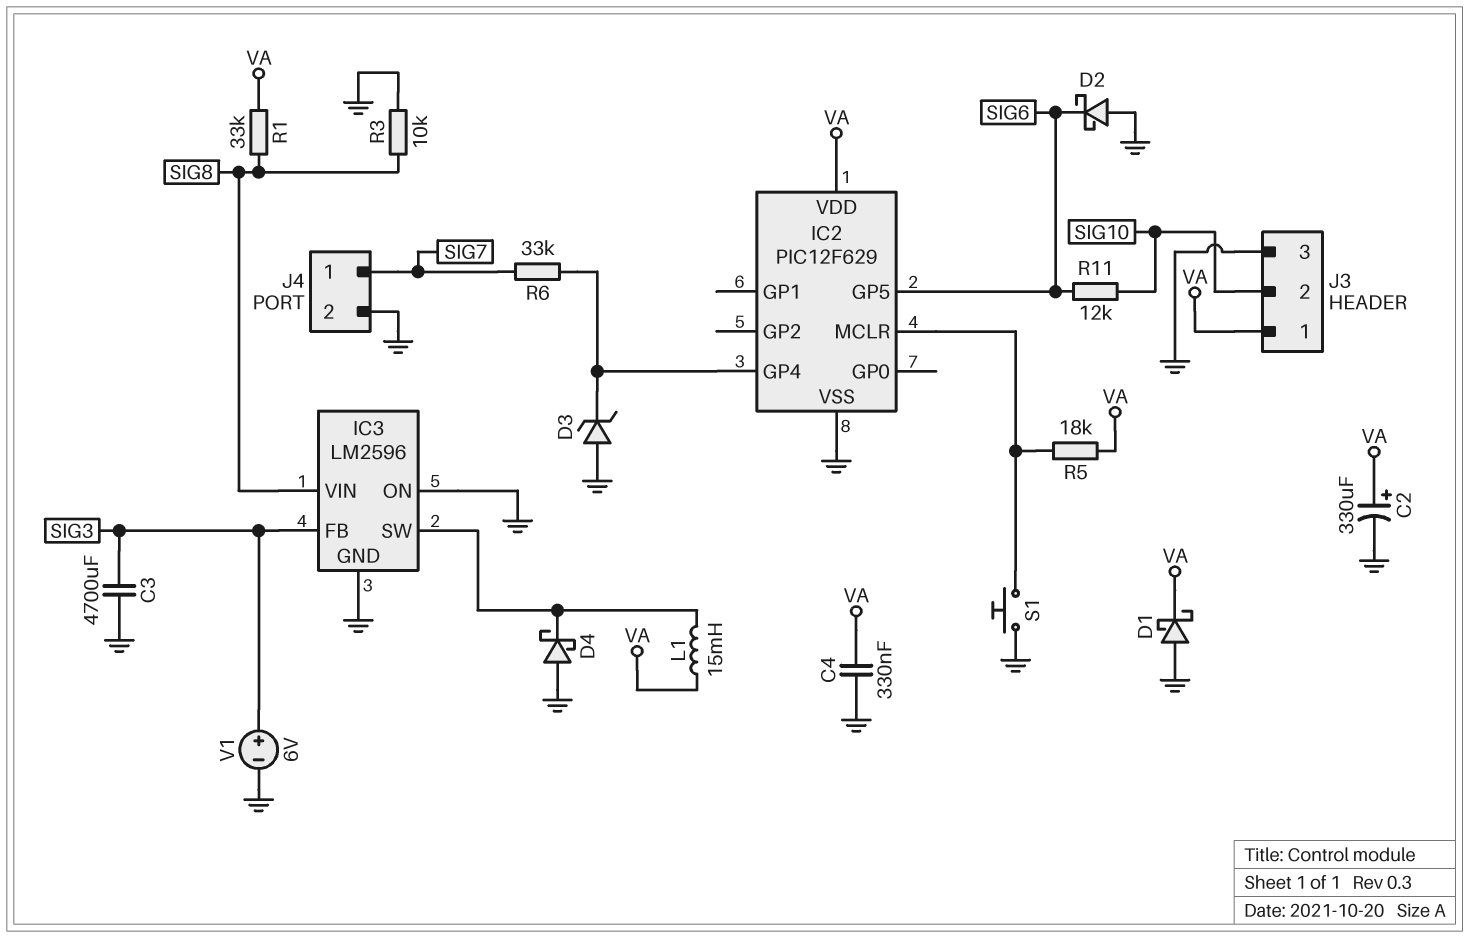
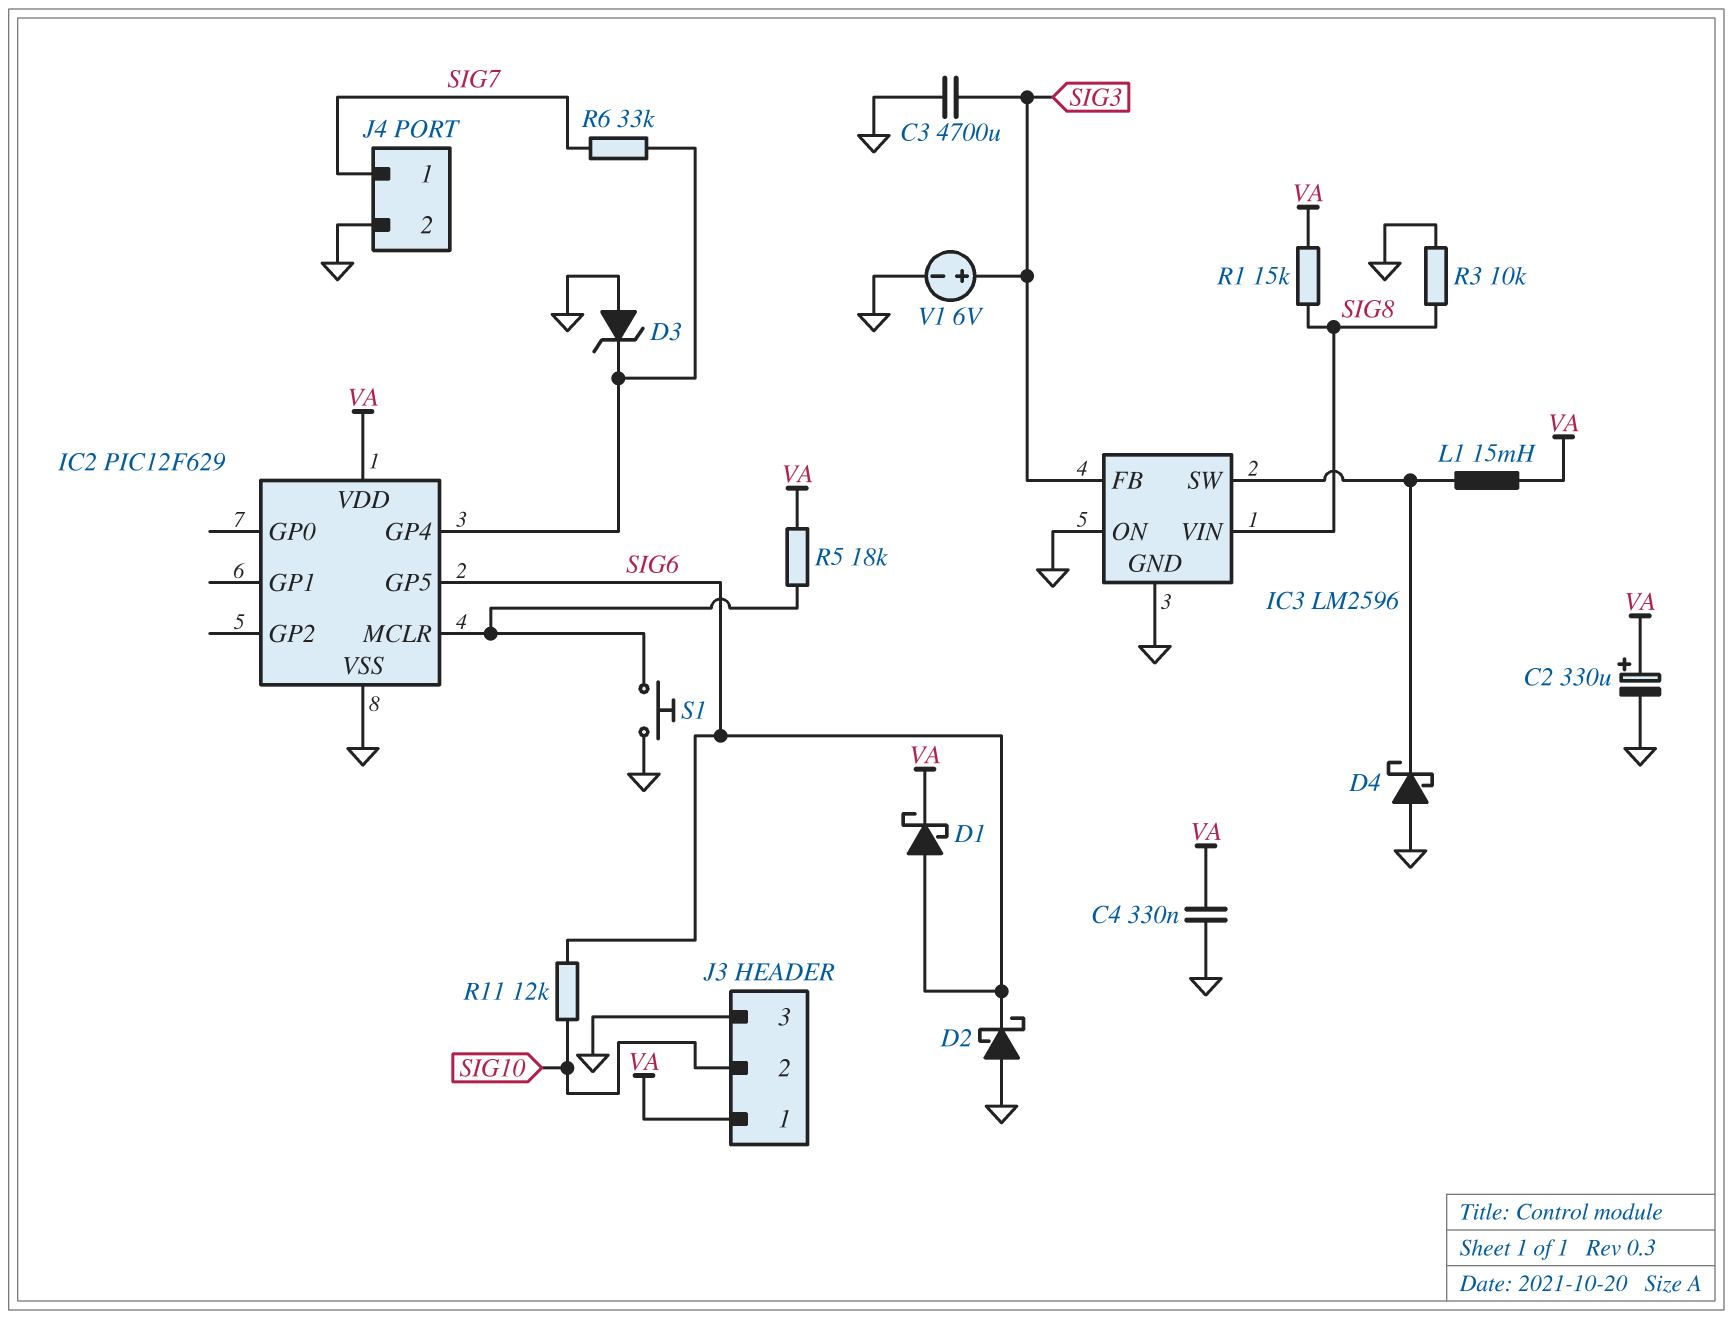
D1: schottky (A GND, K VA) -> schottky (A SIG6, K VA)
R1: 33k (SIG8, VA) -> 15k (SIG8, VA)

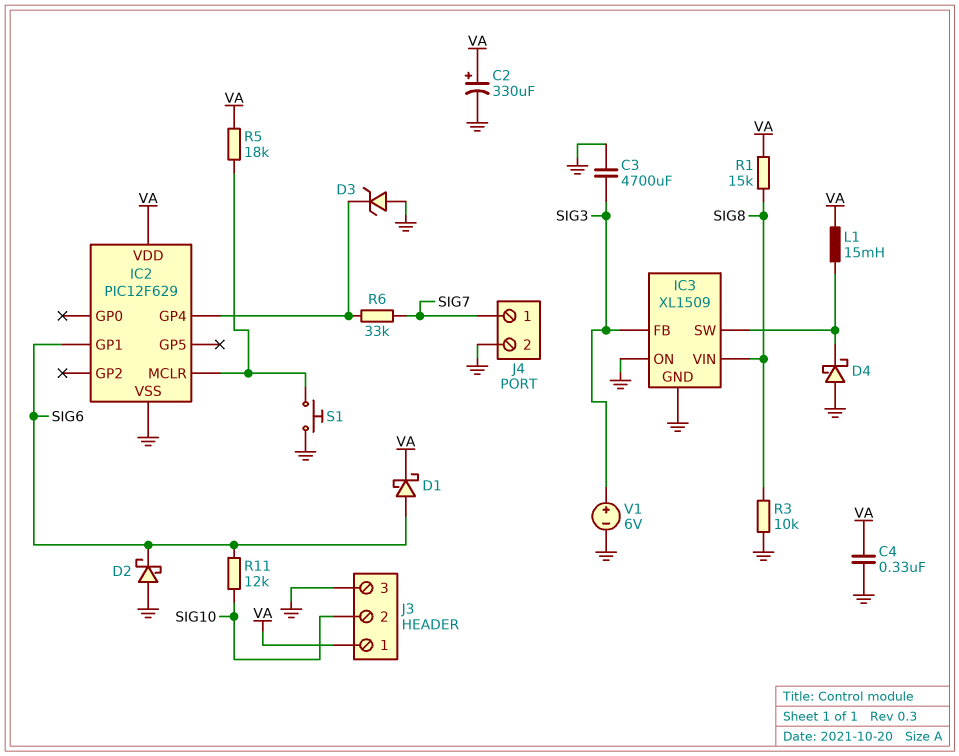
IC2 pin GP1: none -> SIG6
IC2 pin GP5: SIG6 -> none
IC3: LM2596 -> XL1509

